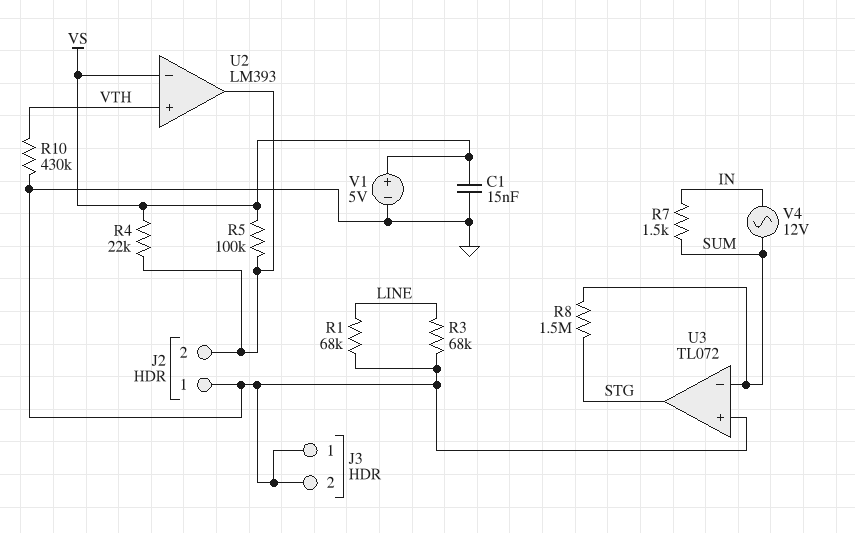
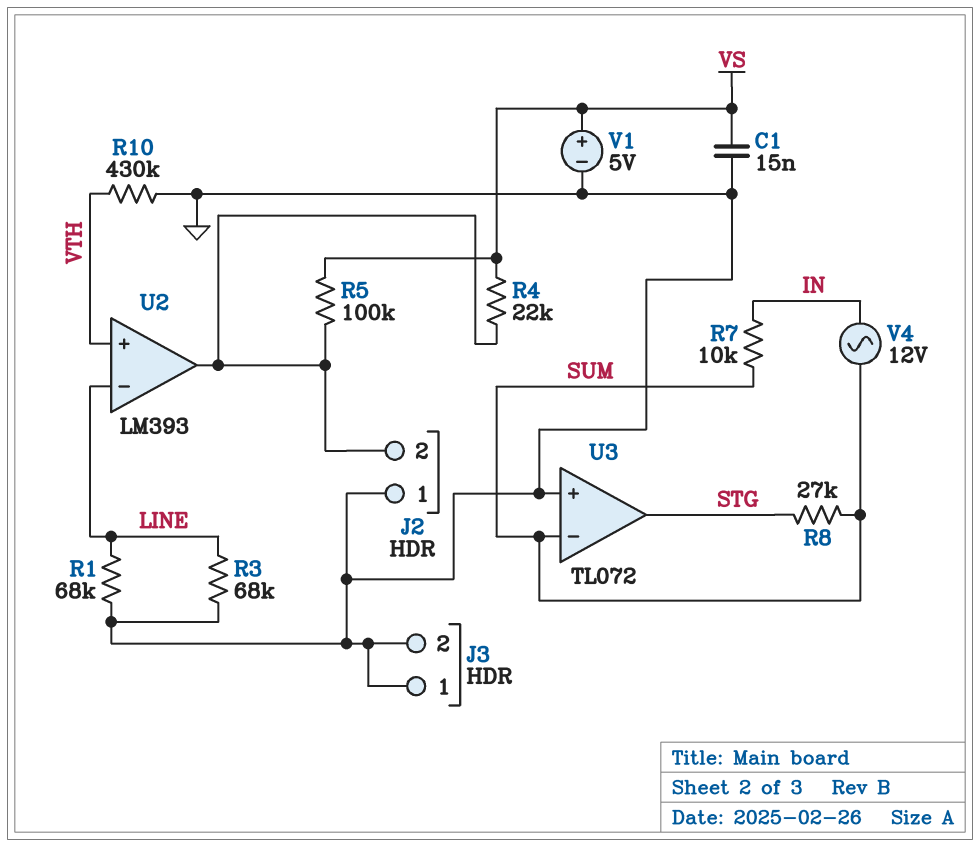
R7: 1.5k (IN, SUM) -> 10k (IN, SUM)
R8: 1.5M (STG, SUM) -> 27k (STG, SUM)
U2 pin in-: VS -> LINE

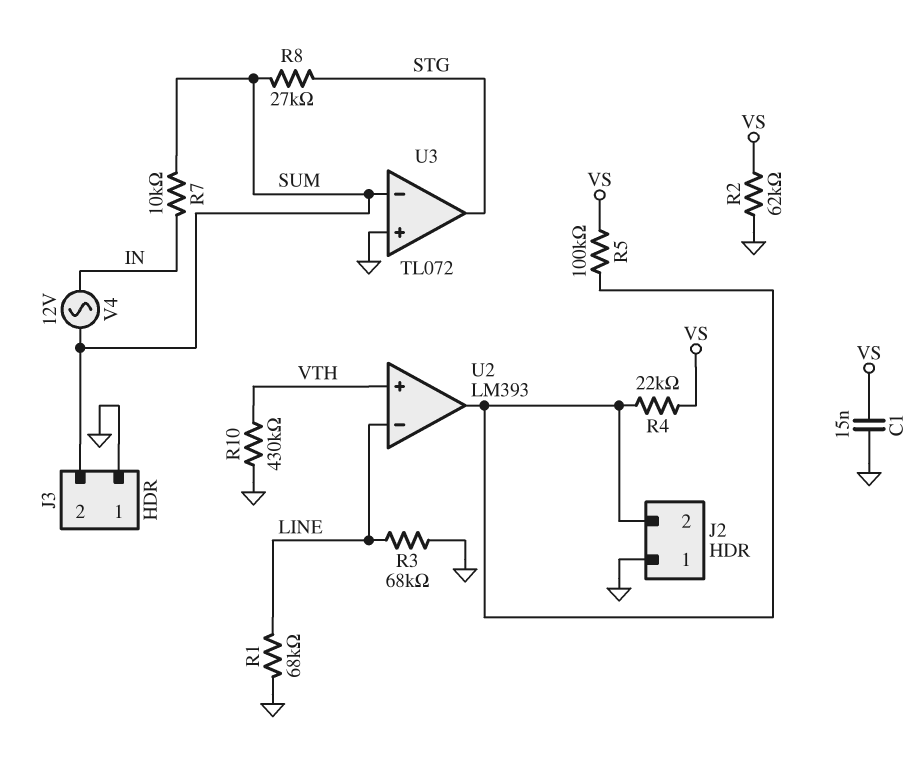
J3 pin 2: GND -> SUM
R2: none -> 62k (GND, VS)
V1: 5V (plus VS, minus GND) -> none

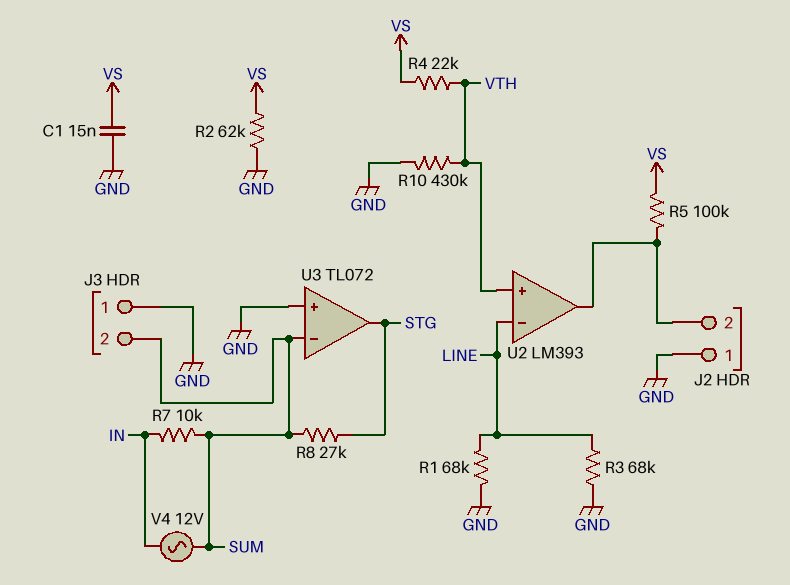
R4: 22k (J2/2, VS) -> 22k (VS, VTH)

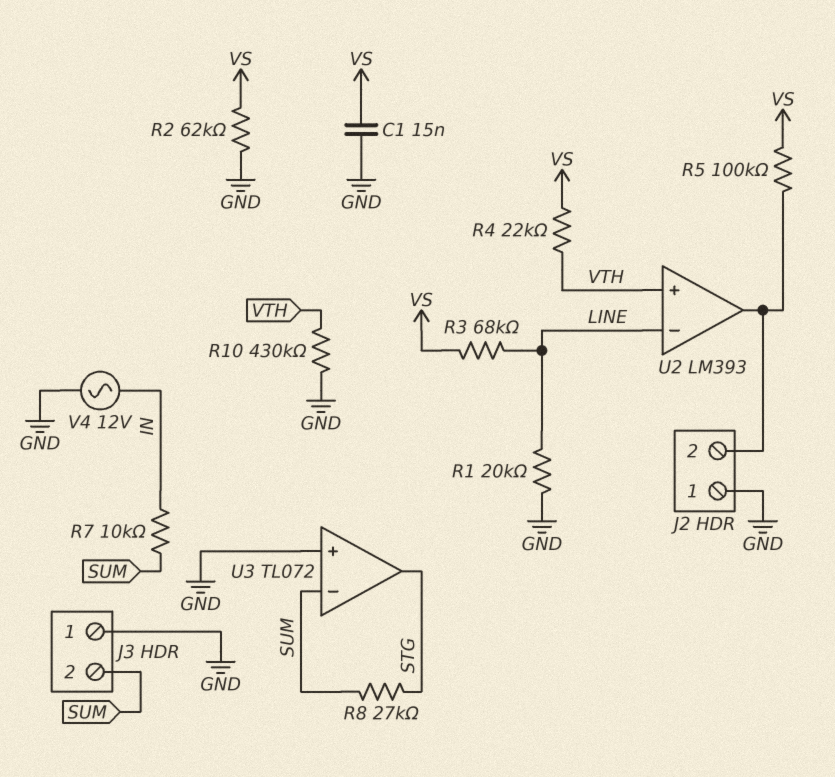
R1: 68k (GND, LINE) -> 20k (GND, LINE)
R3: 68k (GND, LINE) -> 68k (LINE, VS)
V4: AC 12V (IN, SUM) -> AC 12V (GND, IN)

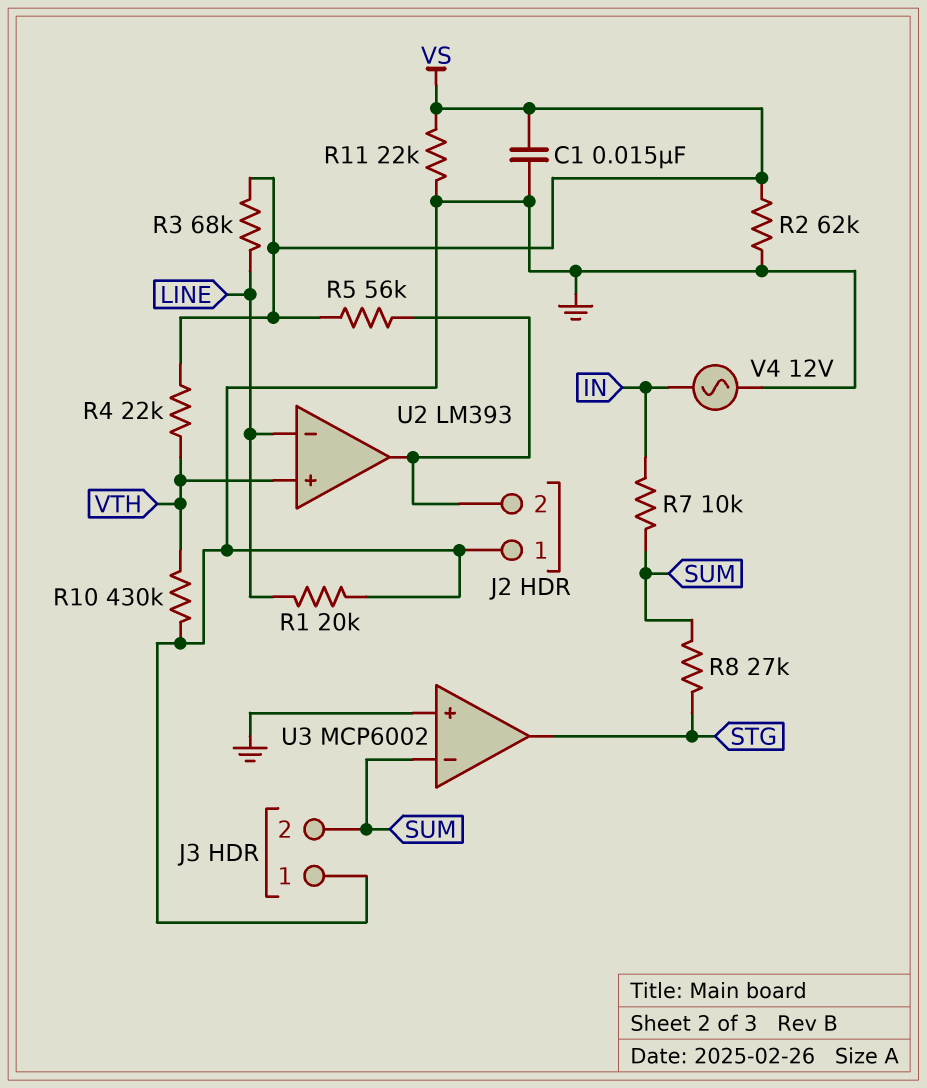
R5: 100k (J2/2, VS) -> 56k (J2/2, VS)
R11: none -> 22k (GND, VS)
U3: TL072 -> MCP6002

